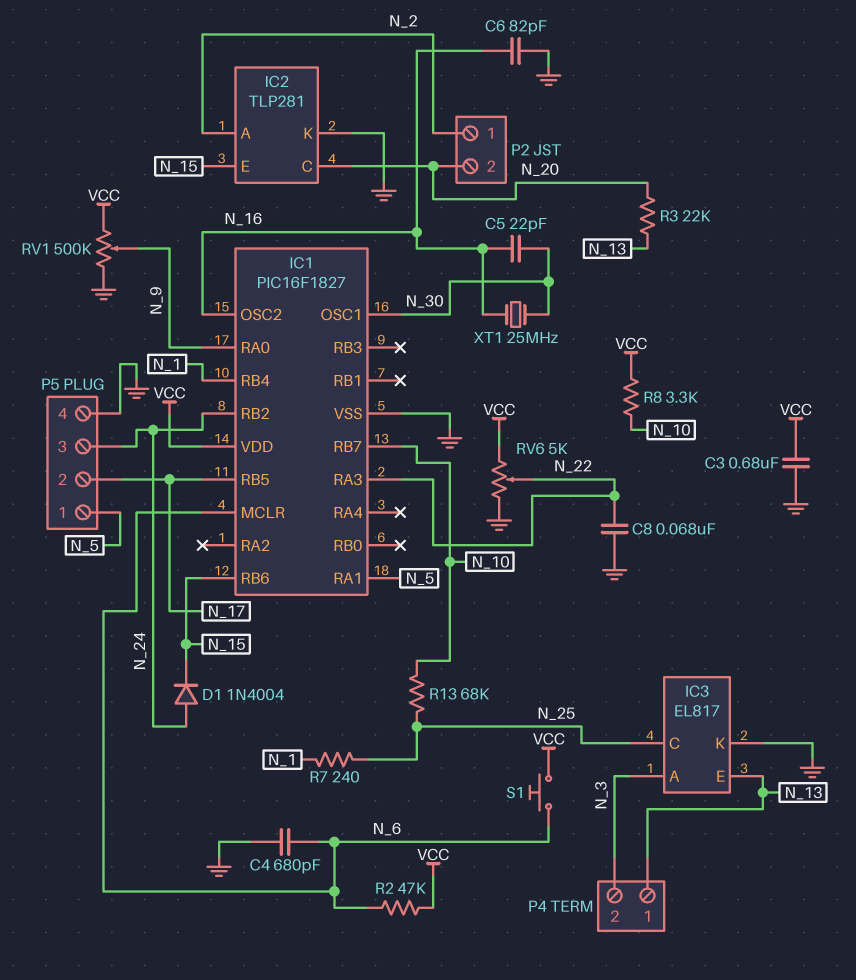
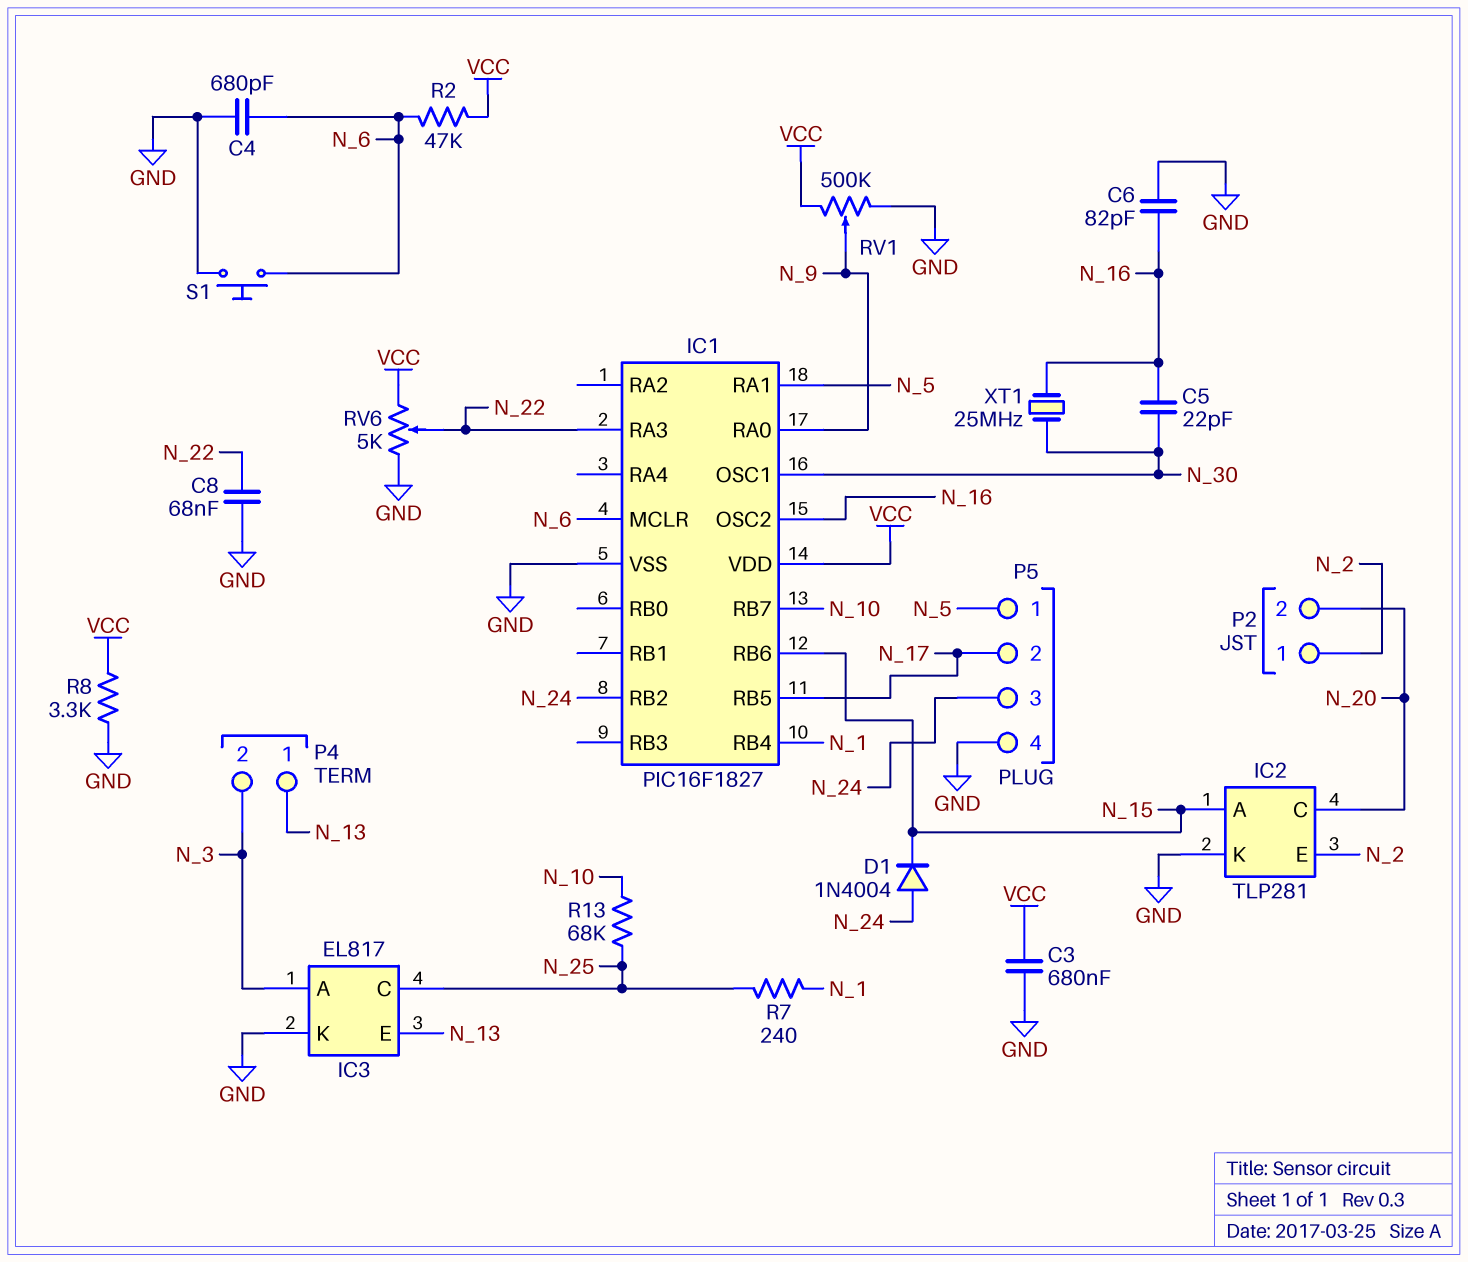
IC2 pin A: N_2 -> N_15
IC2 pin E: N_15 -> N_2
R3: 22k (N_13, N_20) -> none
R8: 3.3k (N_10, VCC) -> 3.3k (GND, VCC)
S1: button (N_6, VCC) -> button (GND, N_6)

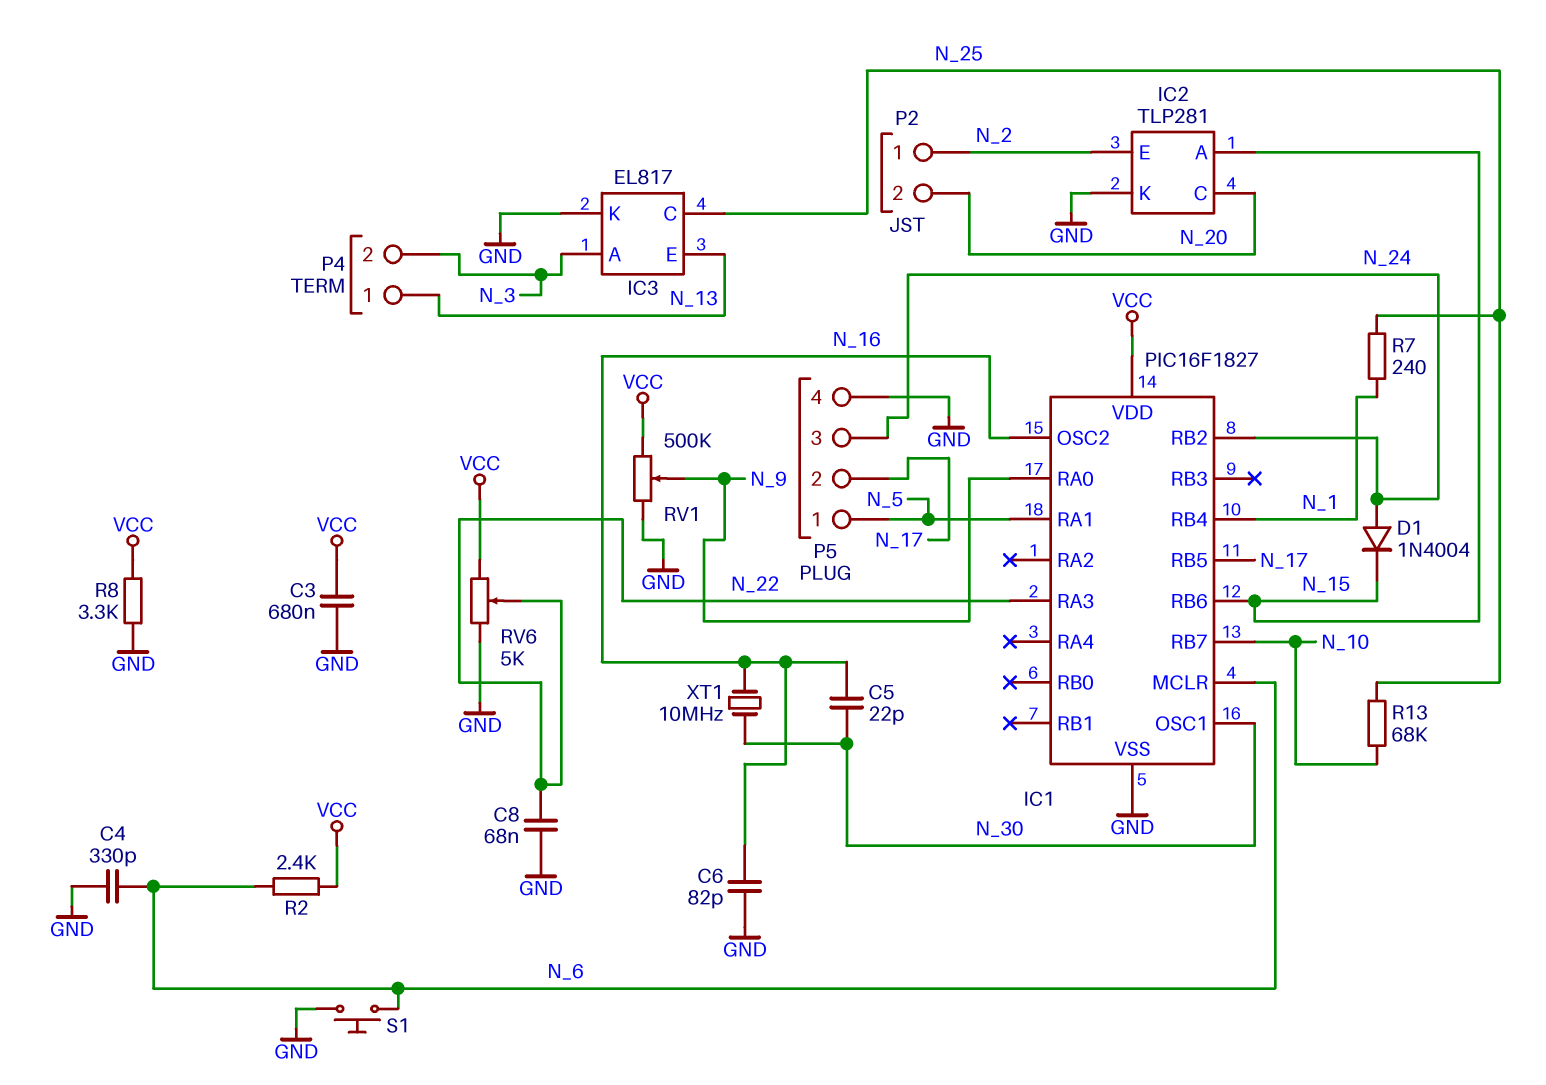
C4: 680pF (GND, N_6) -> 330pF (GND, N_6)
R2: 47k (N_6, VCC) -> 2.4k (N_6, VCC)
XT1: 25MHz (N_16, N_30) -> 10MHz (N_16, N_30)

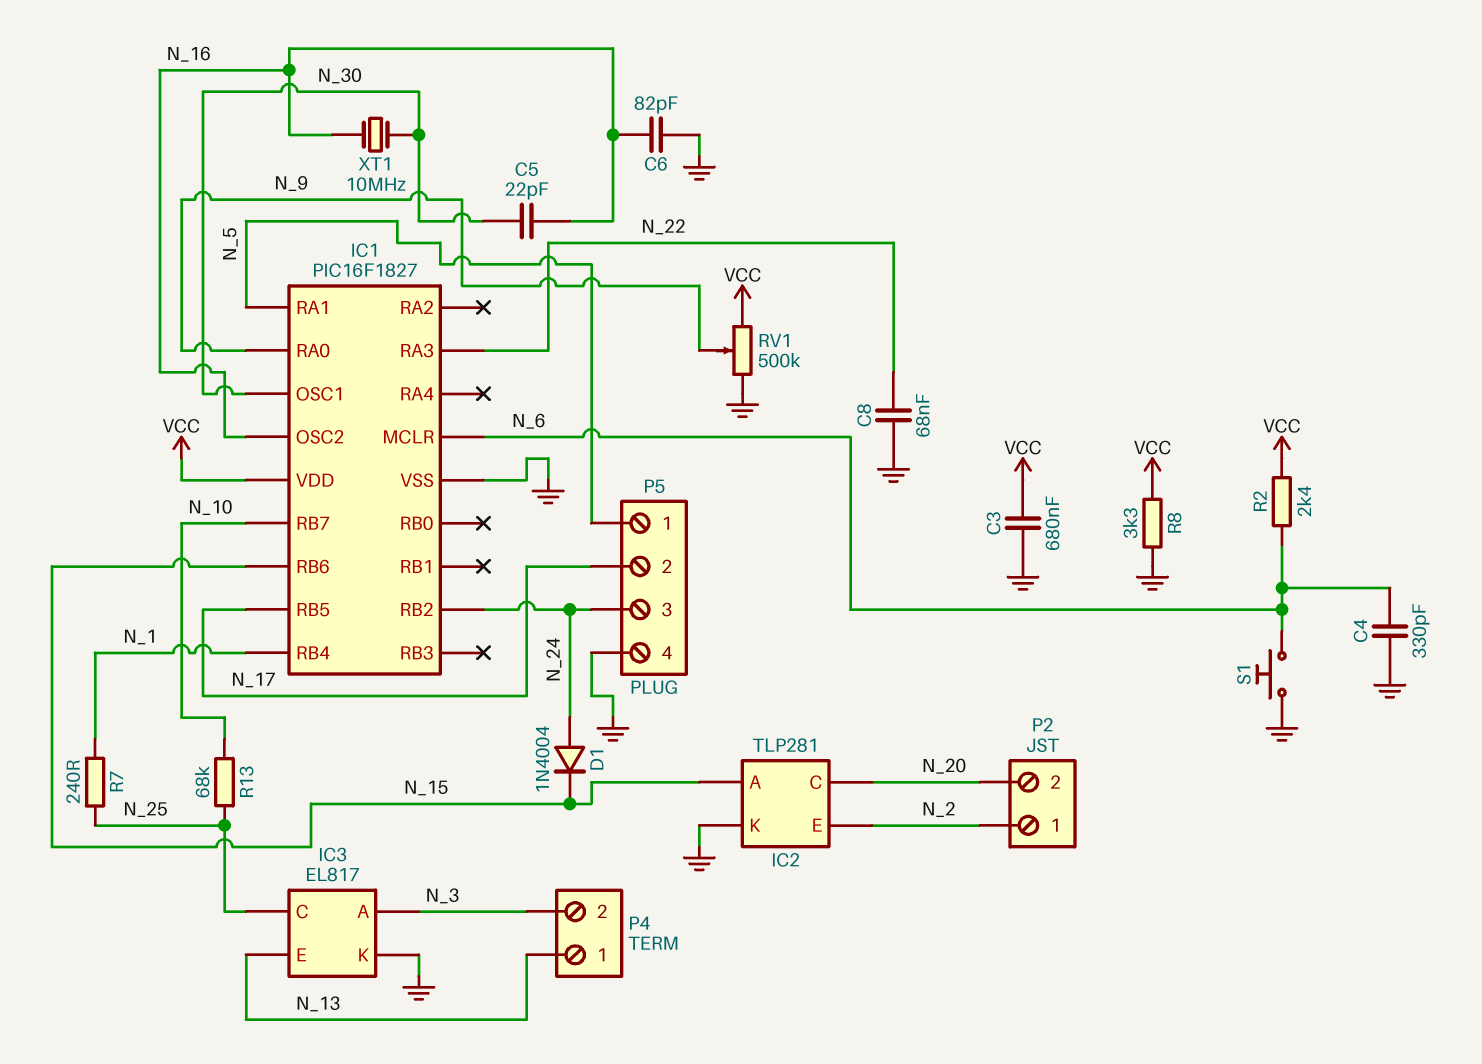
RV6: 5k (GND, VCC, wiper N_22) -> none

